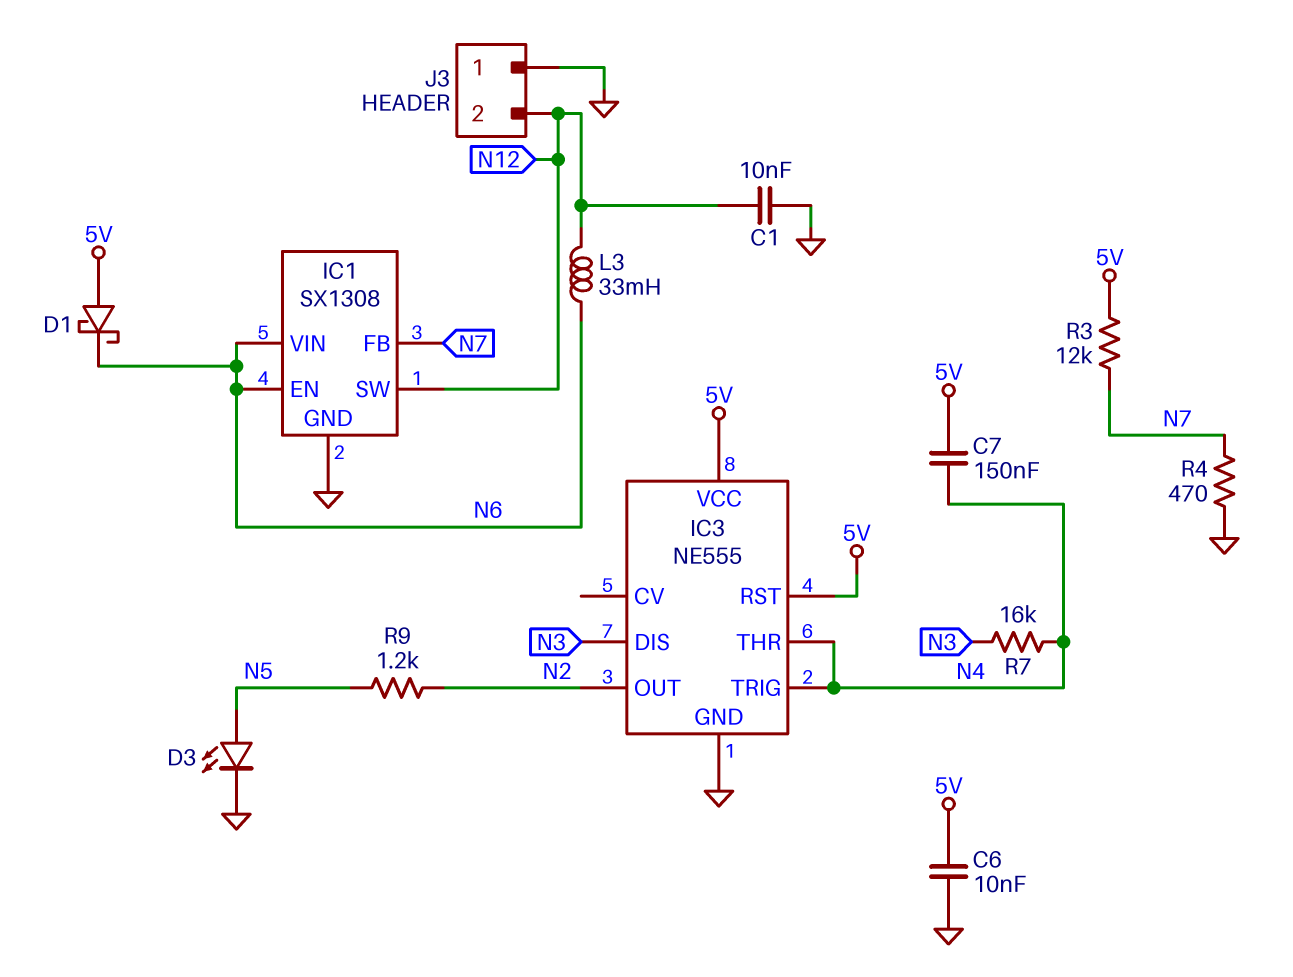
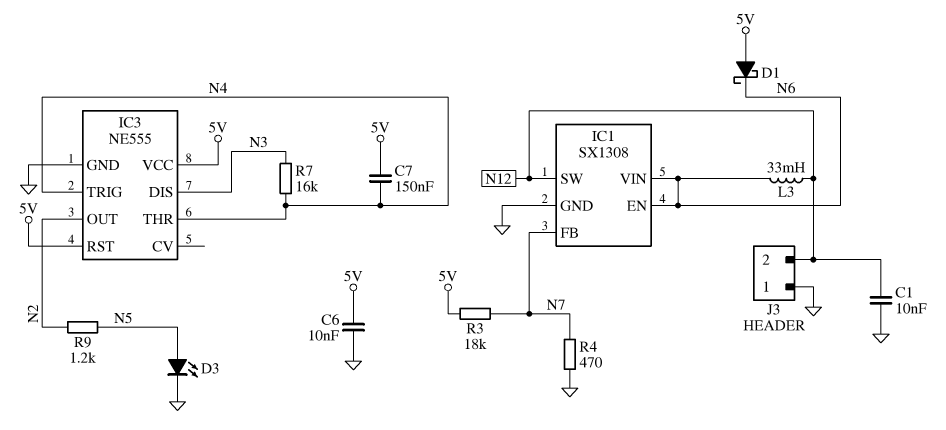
R3: 12k (5V, N7) -> 18k (5V, N7)

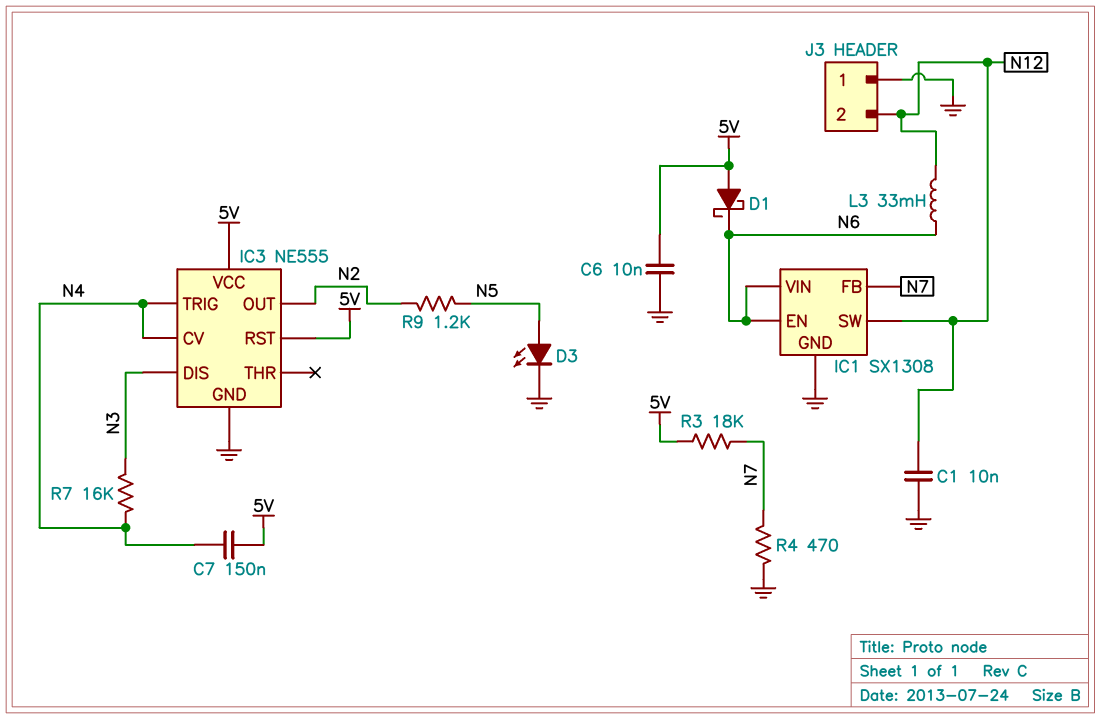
IC3 pin CV: none -> N4
IC3 pin THR: N4 -> none

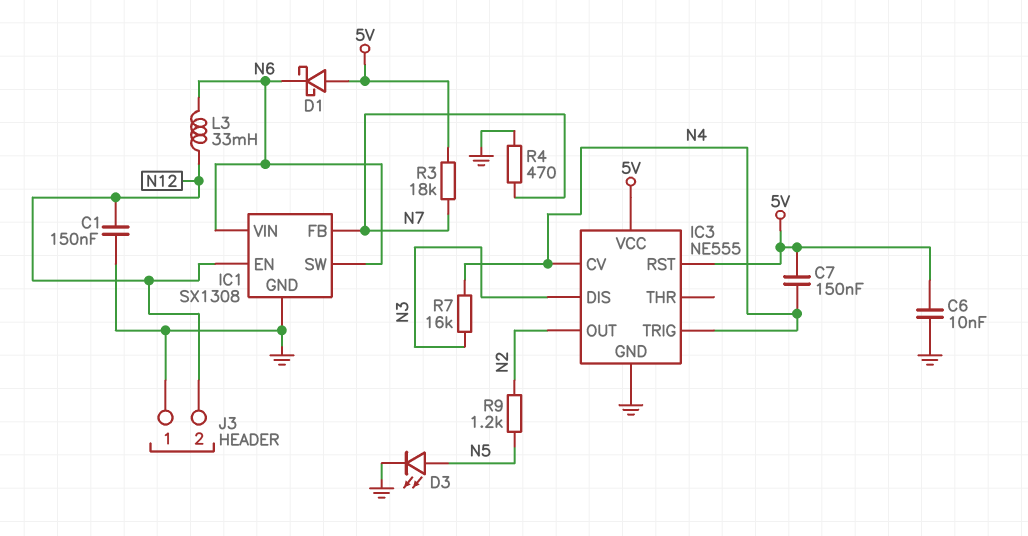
C1: 10nF (GND, N12) -> 150nF (GND, N12)
IC1 pin EN: N6 -> N12
IC1 pin SW: N12 -> N6

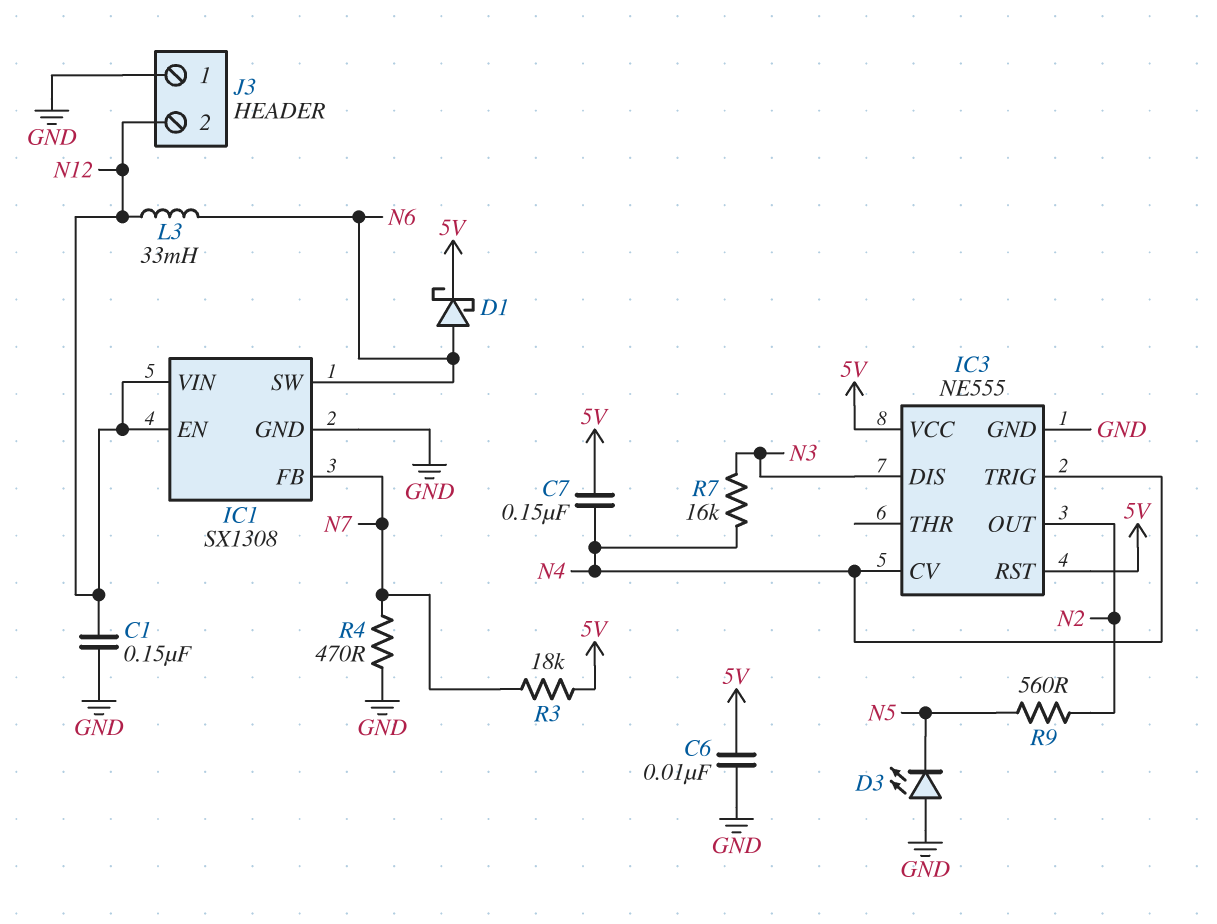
D1: schottky (A 5V, K N6) -> schottky (A N6, K 5V)
D3: LED (A N5, K GND) -> LED (A GND, K N5)
IC1 pin VIN: N6 -> N12
R9: 1.2k (N2, N5) -> 560 (N2, N5)

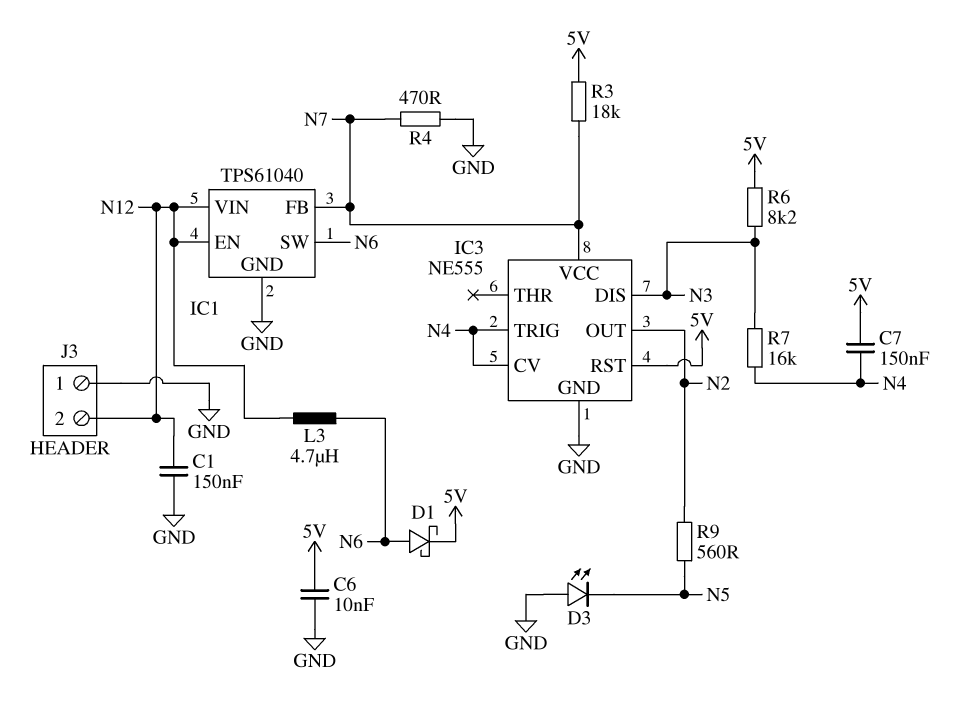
IC1: SX1308 -> TPS61040
IC3 pin VCC: 5V -> N7
L3: 33mH (N6, N12) -> 4.7uH (N6, N12)
R6: none -> 8.2k (5V, N3)

